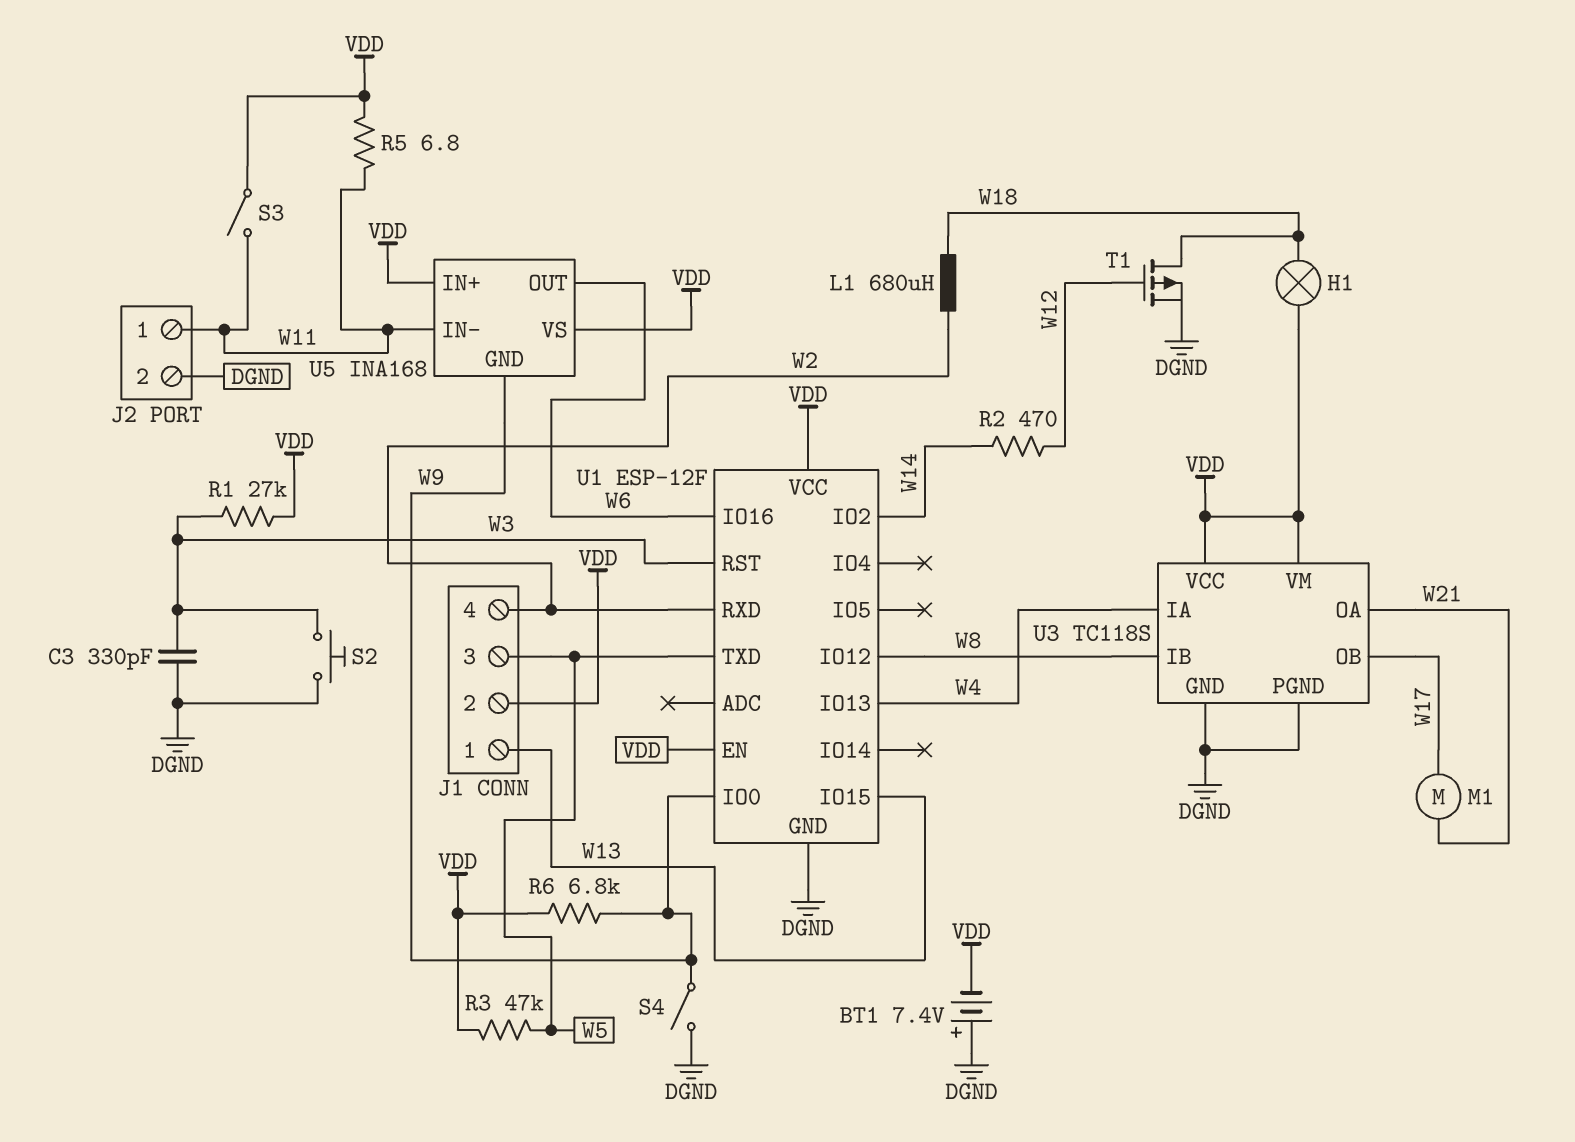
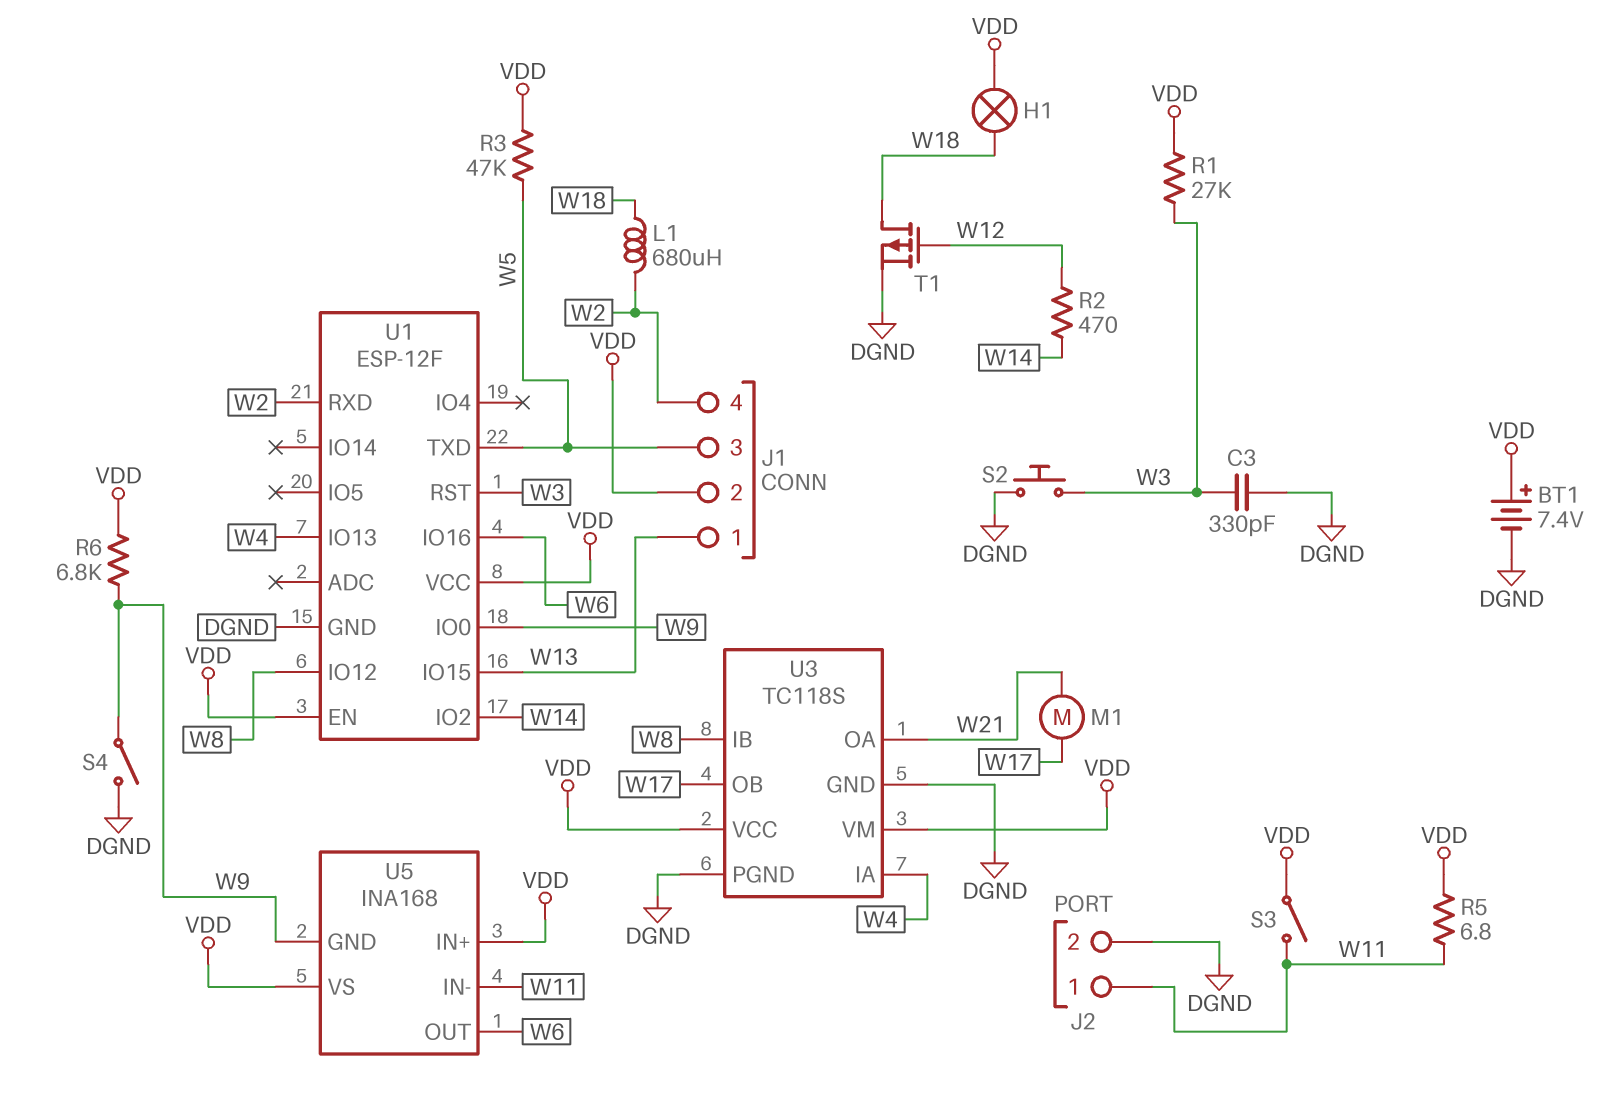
BT1: 7.4V (plus DGND, minus VDD) -> 7.4V (plus VDD, minus DGND)

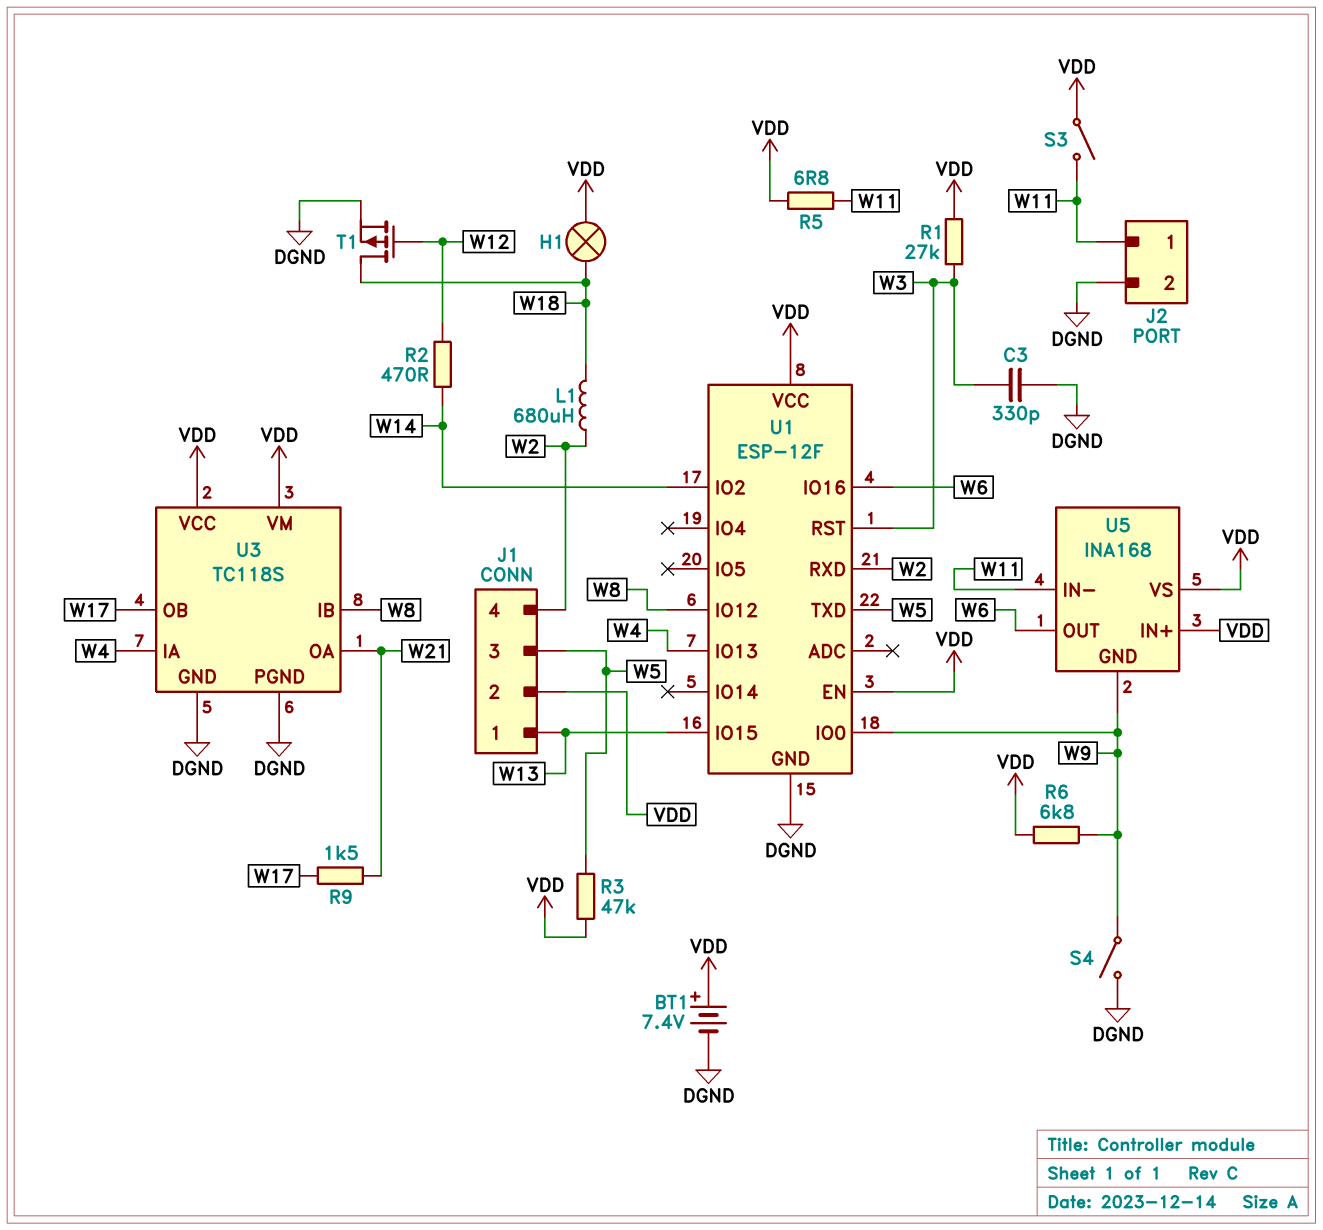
M1: motor (W17, W21) -> none
R9: none -> 1.5k (W17, W21)
S2: button (DGND, W3) -> none

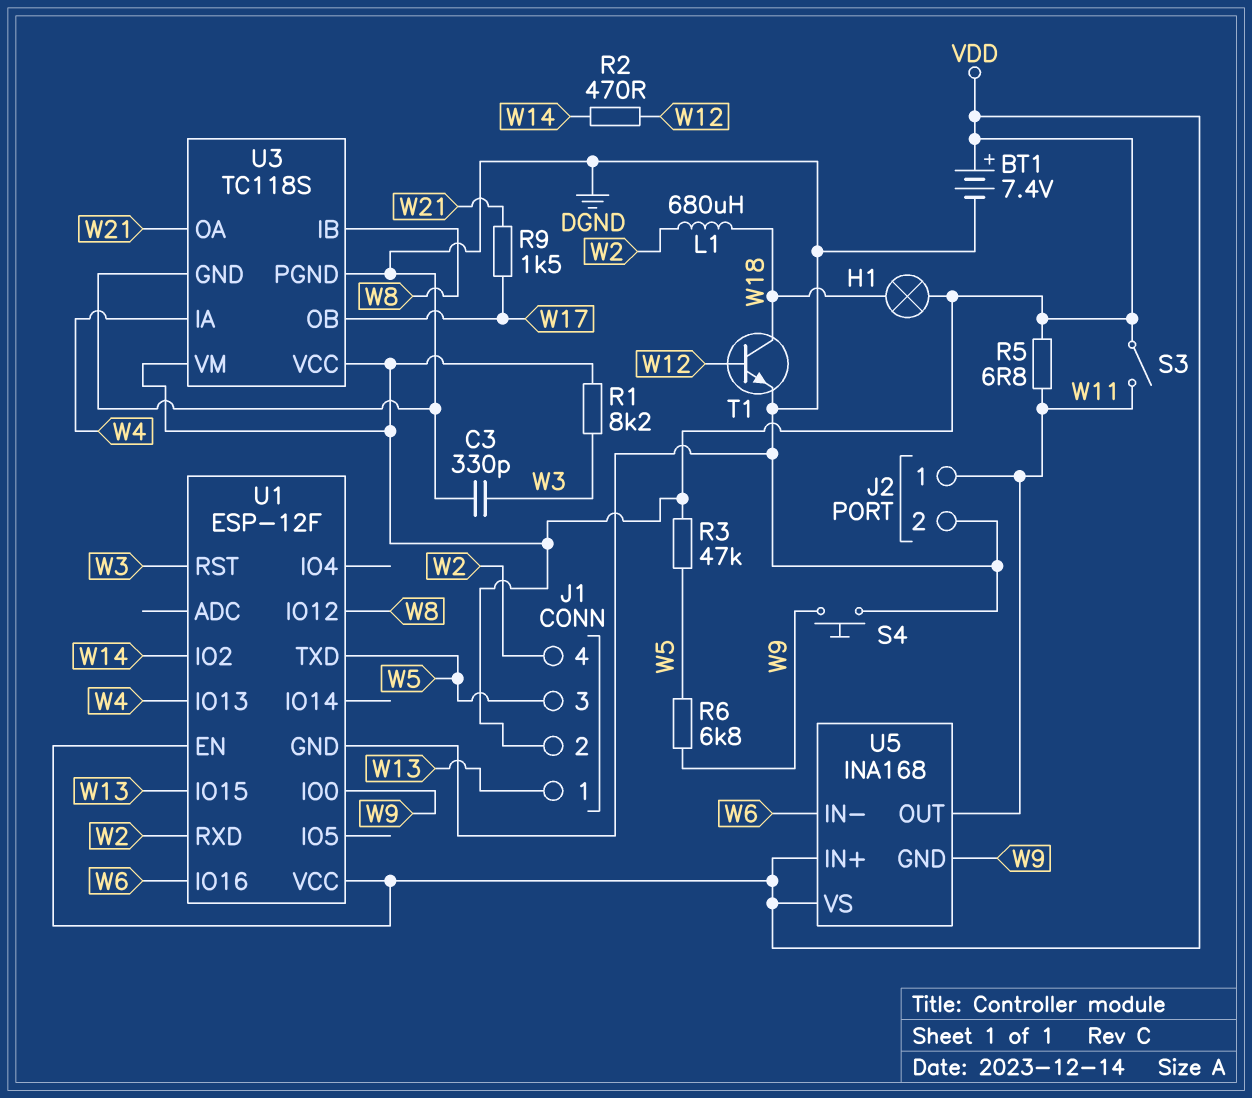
R1: 27k (VDD, W3) -> 8.2k (VDD, W3)
R6: 6.8k (VDD, W9) -> 6.8k (W5, W9)
S4: switch (DGND, W9) -> button (DGND, W9)
T1: PMOS (G W12, D W18, S DGND) -> NPN (B W12, C W18, E DGND)
U5 pin IN-: W11 -> W6
U5 pin OUT: W6 -> W11

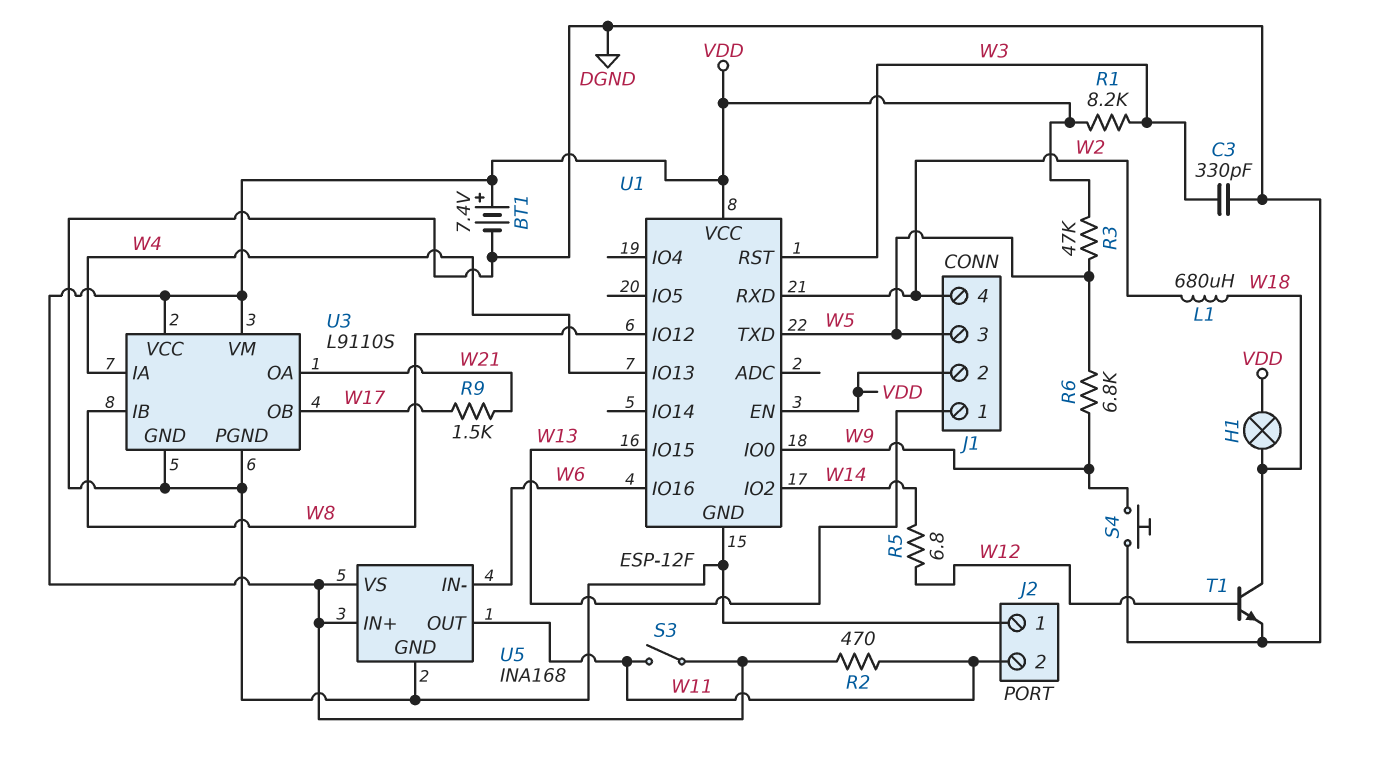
J2 pin 1: W11 -> DGND
J2 pin 2: DGND -> W11
R2: 470 (W12, W14) -> 470 (VDD, W11)
R5: 6.8 (VDD, W11) -> 6.8 (W12, W14)
U3: TC118S -> L9110S
U5 pin GND: W9 -> DGND

